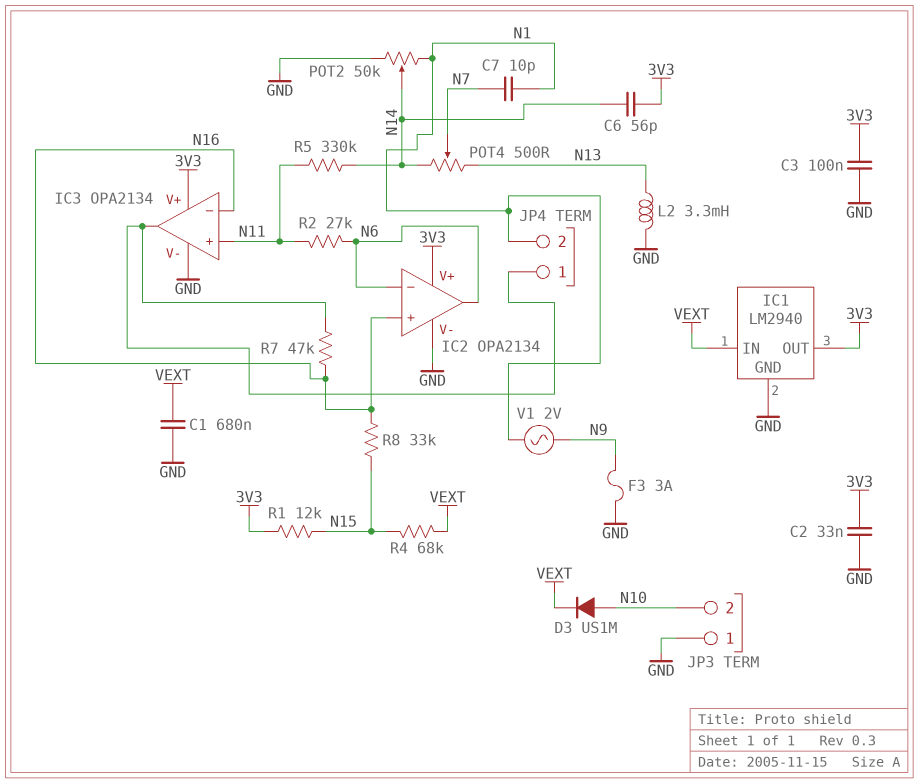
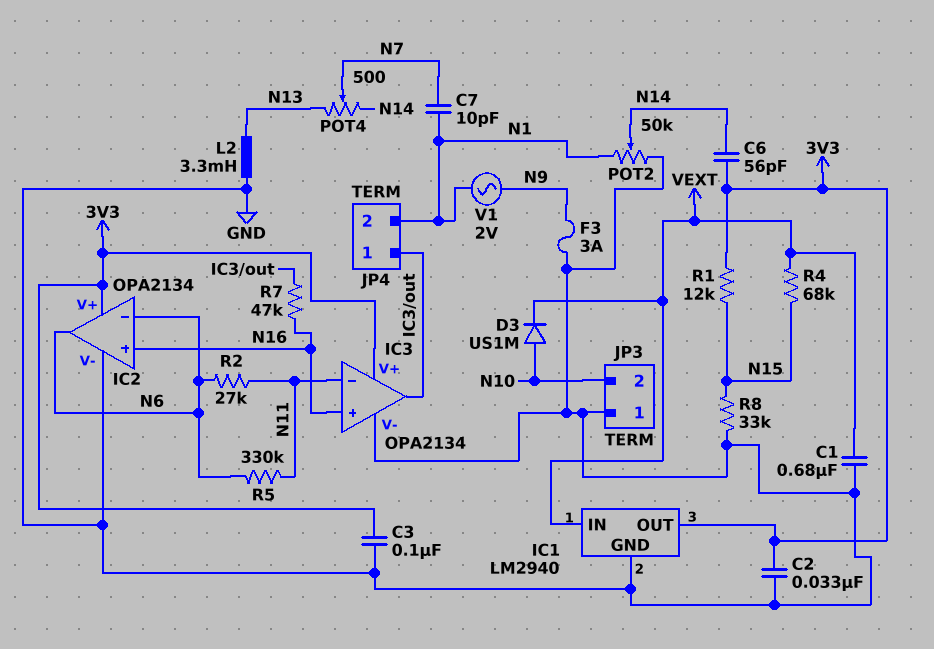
IC3 pin in+: N11 -> N16
IC3 pin in-: N16 -> N11
R5: 330k (N11, N14) -> 330k (N6, N11)
R8: 33k (N15, N16) -> 33k (GND, N15)

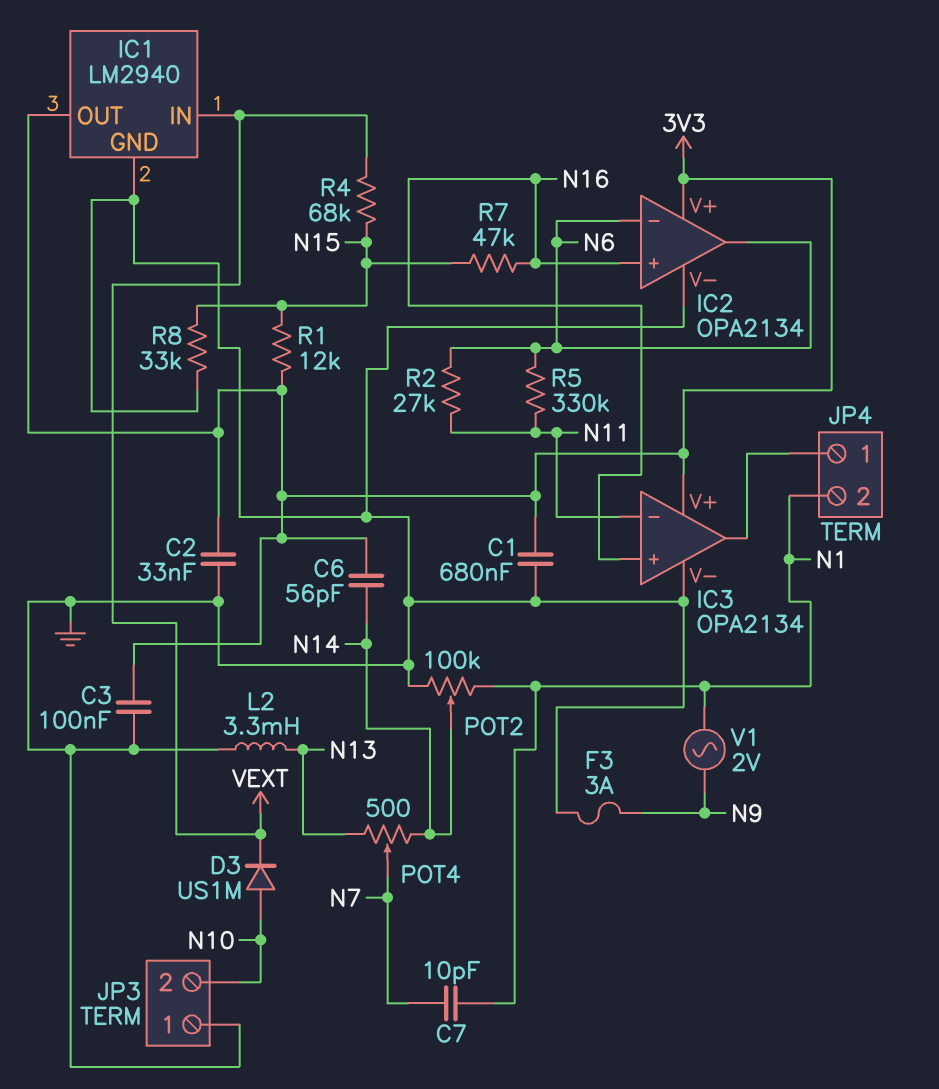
C1: 680nF (GND, VEXT) -> 680nF (3V3, GND)
POT2: 50k (GND, N1, wiper N14) -> 100k (GND, N1, wiper N14)
R7: 47k (IC3/out, N16) -> 47k (N15, N16)

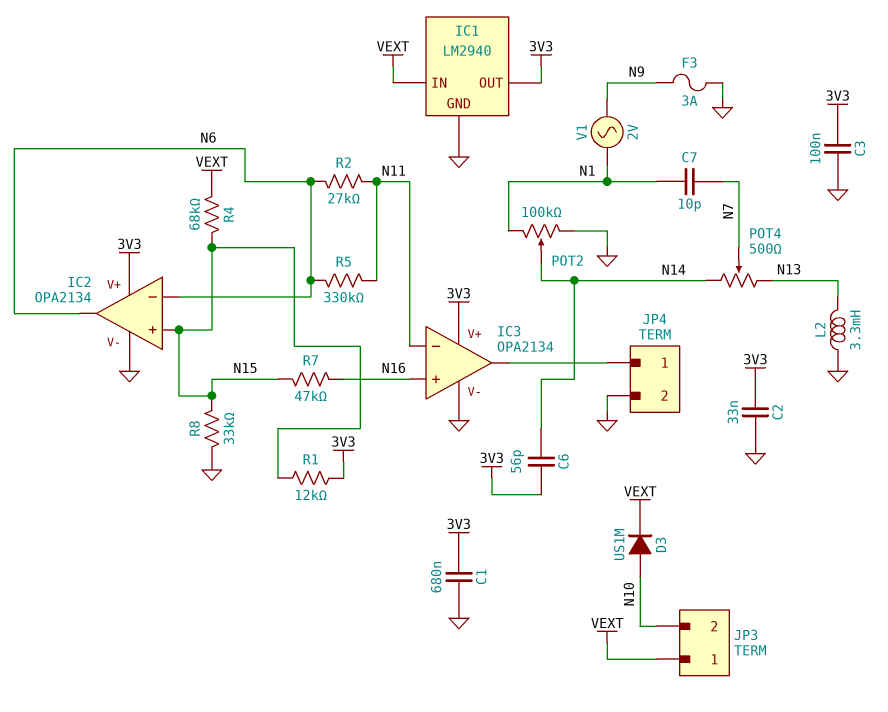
IC2 pin in+: N16 -> N15
JP3 pin 1: GND -> VEXT
JP4 pin 2: N1 -> GND

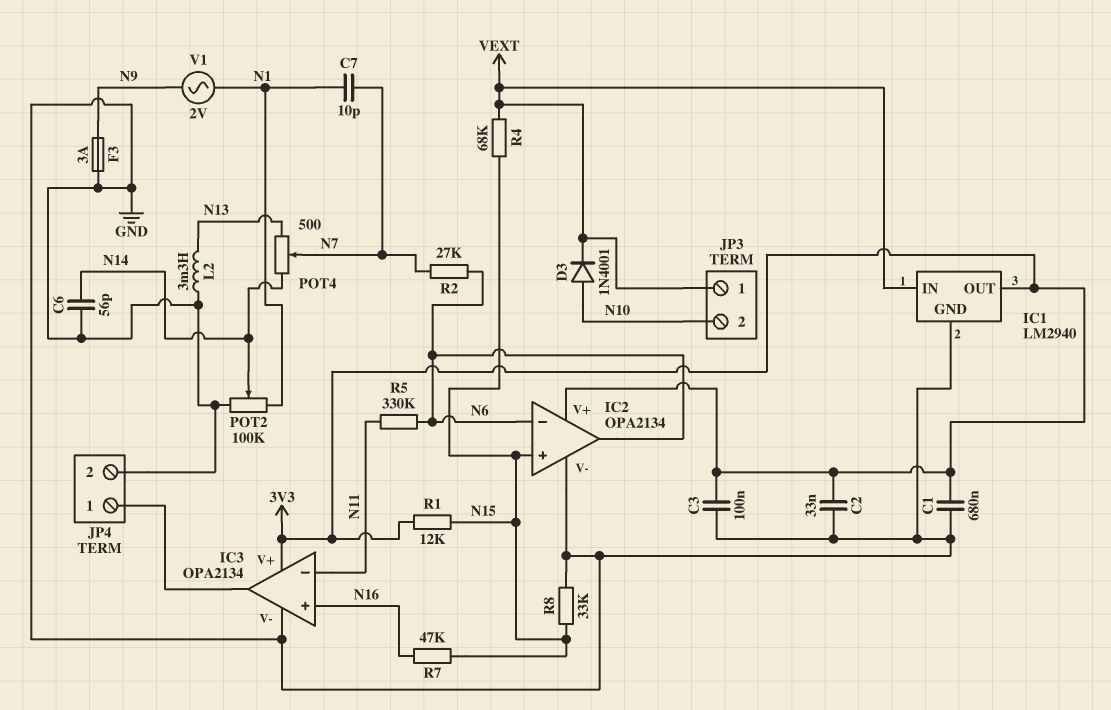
C6: 56pF (3V3, N14) -> 56pF (GND, N14)
D3: diode US1M (A N10, K VEXT) -> diode 1N4001 (A N10, K VEXT)
R2: 27k (N6, N11) -> 27k (N6, N7)

